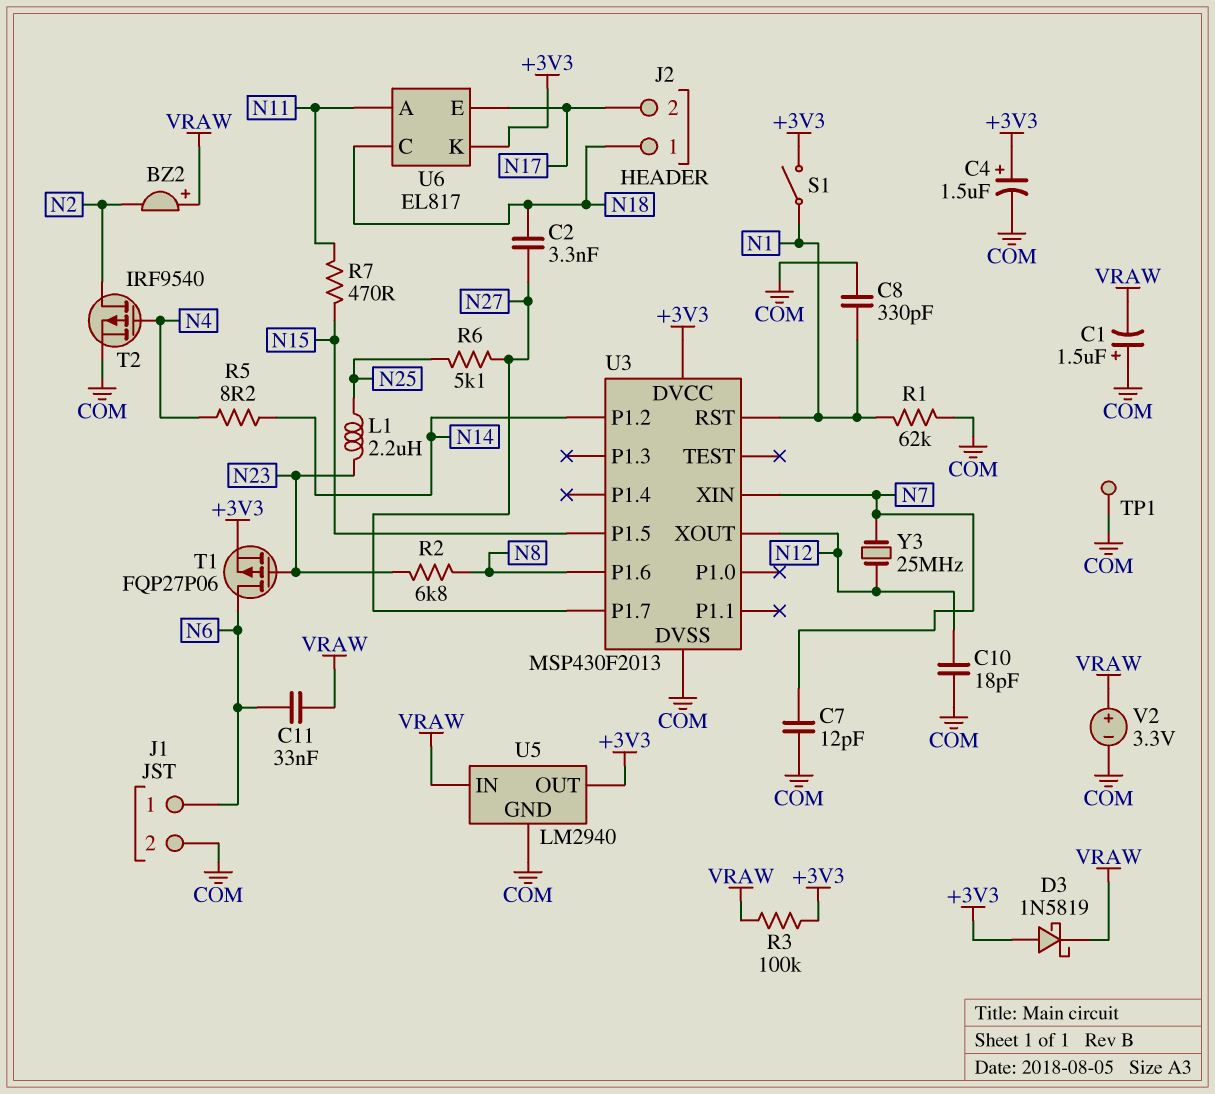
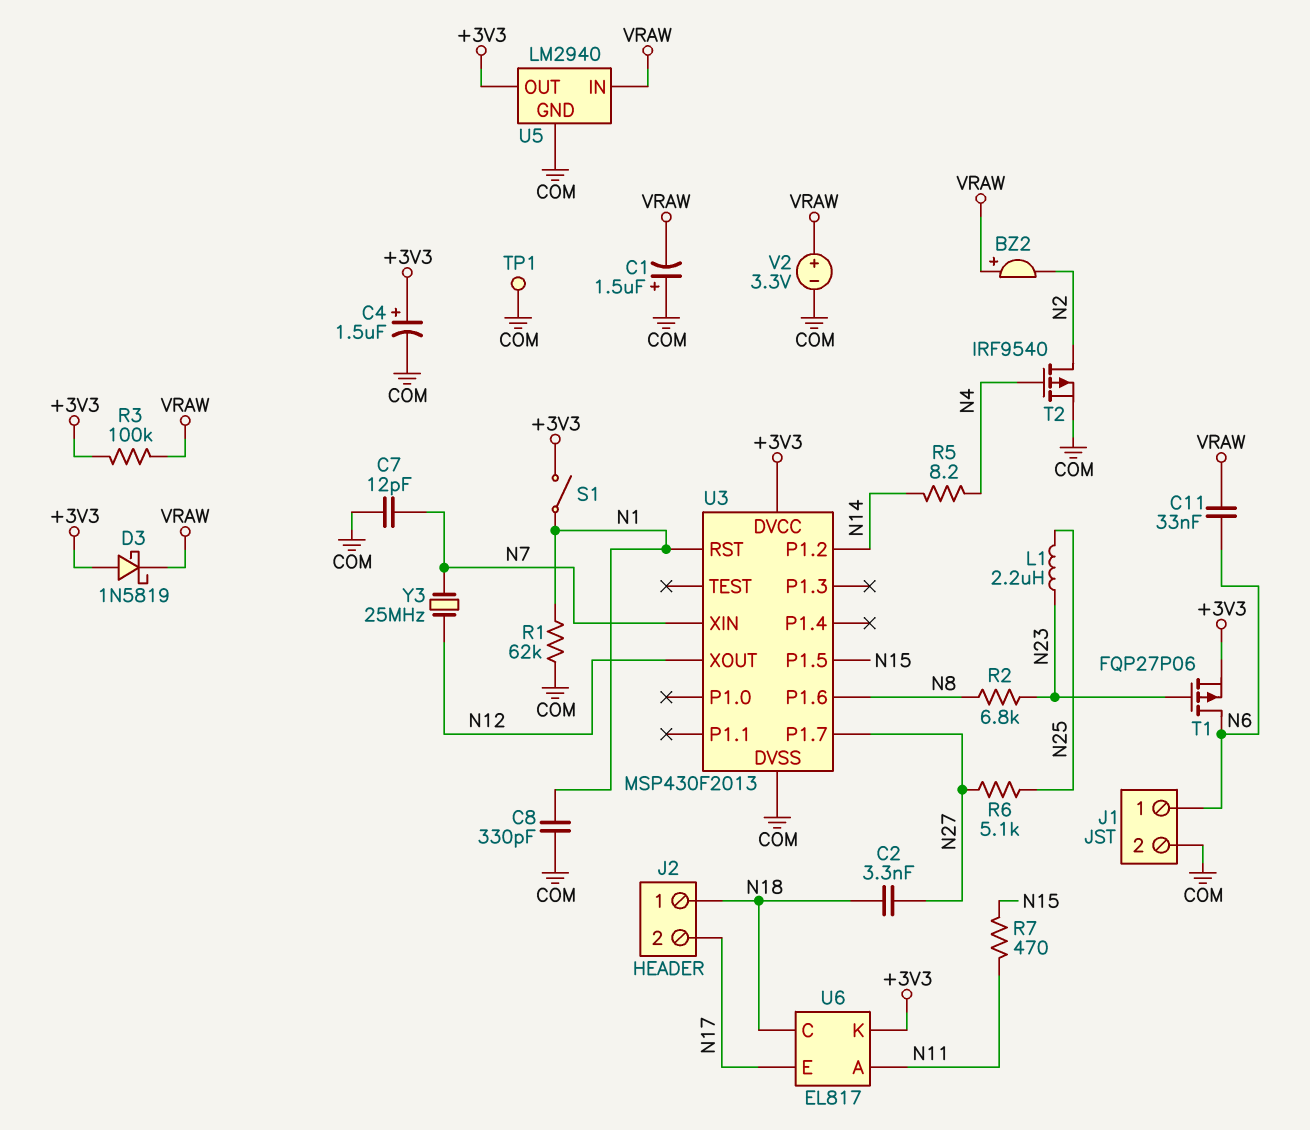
C10: 18pF (COM, N12) -> none

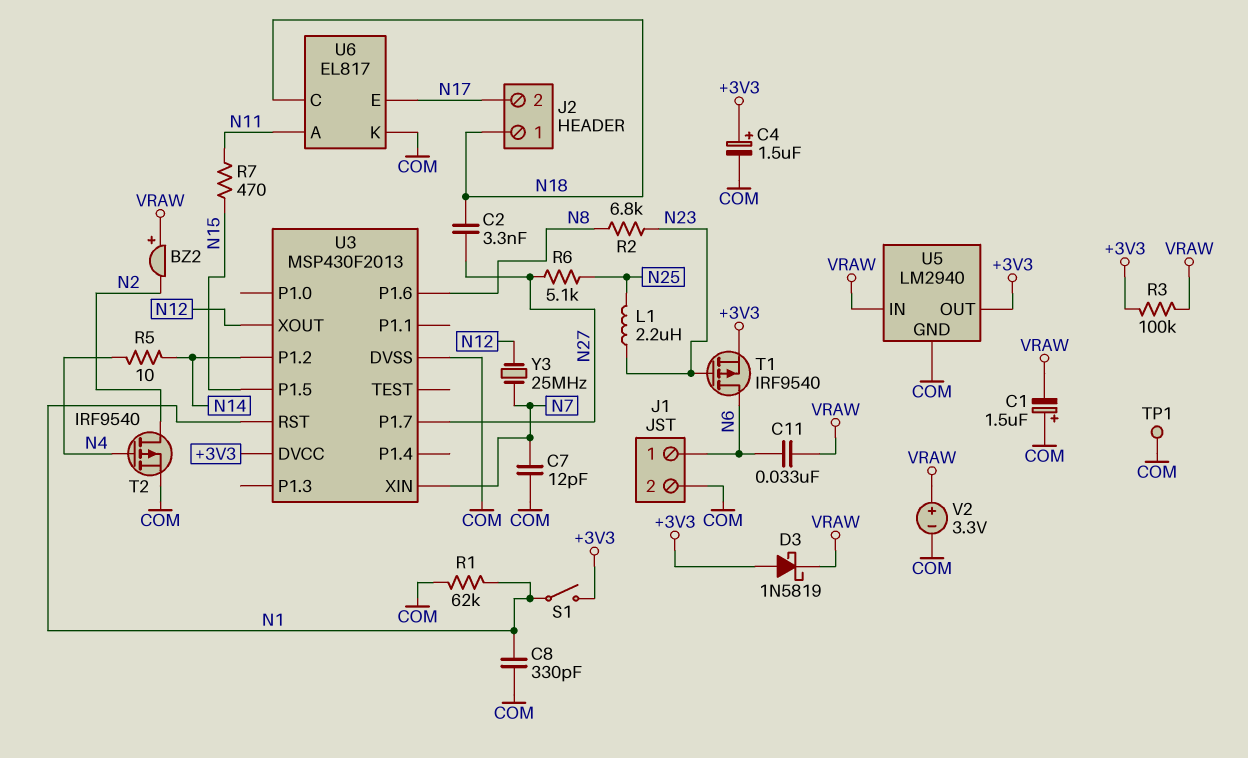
R5: 8.2 (N4, N14) -> 10 (N4, N14)
T1: PMOS FQP27P06 (G N23, D N6, S +3V3) -> PMOS IRF9540 (G N23, D N6, S +3V3)
U6 pin K: +3V3 -> COM

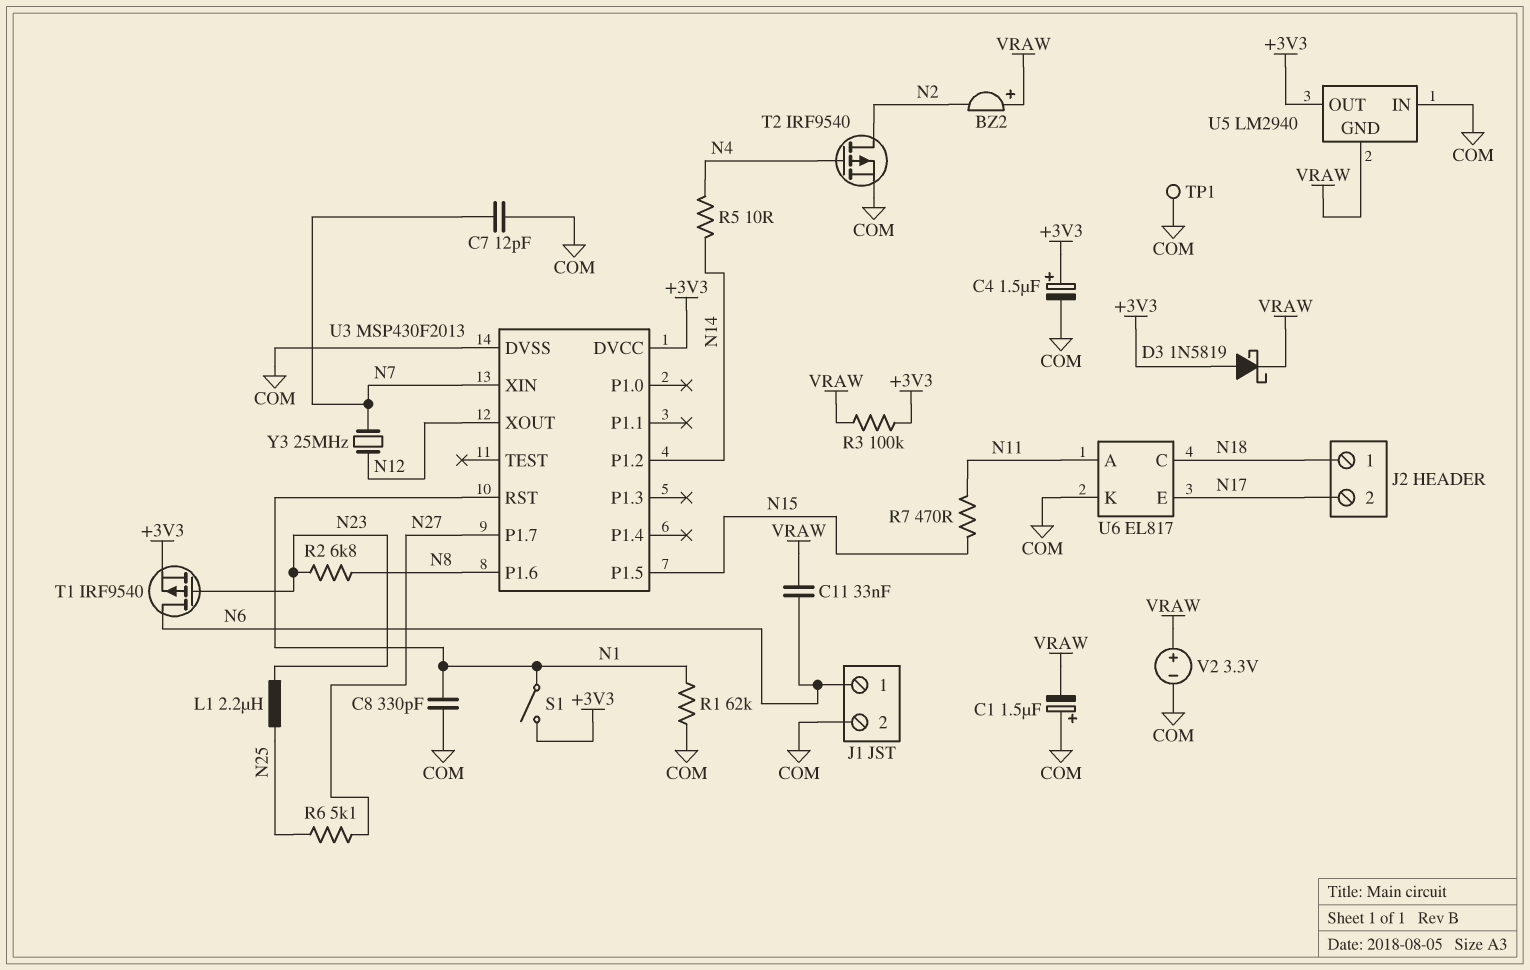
C2: 3.3nF (N18, N27) -> none
U5 pin GND: COM -> VRAW
U5 pin IN: VRAW -> COM

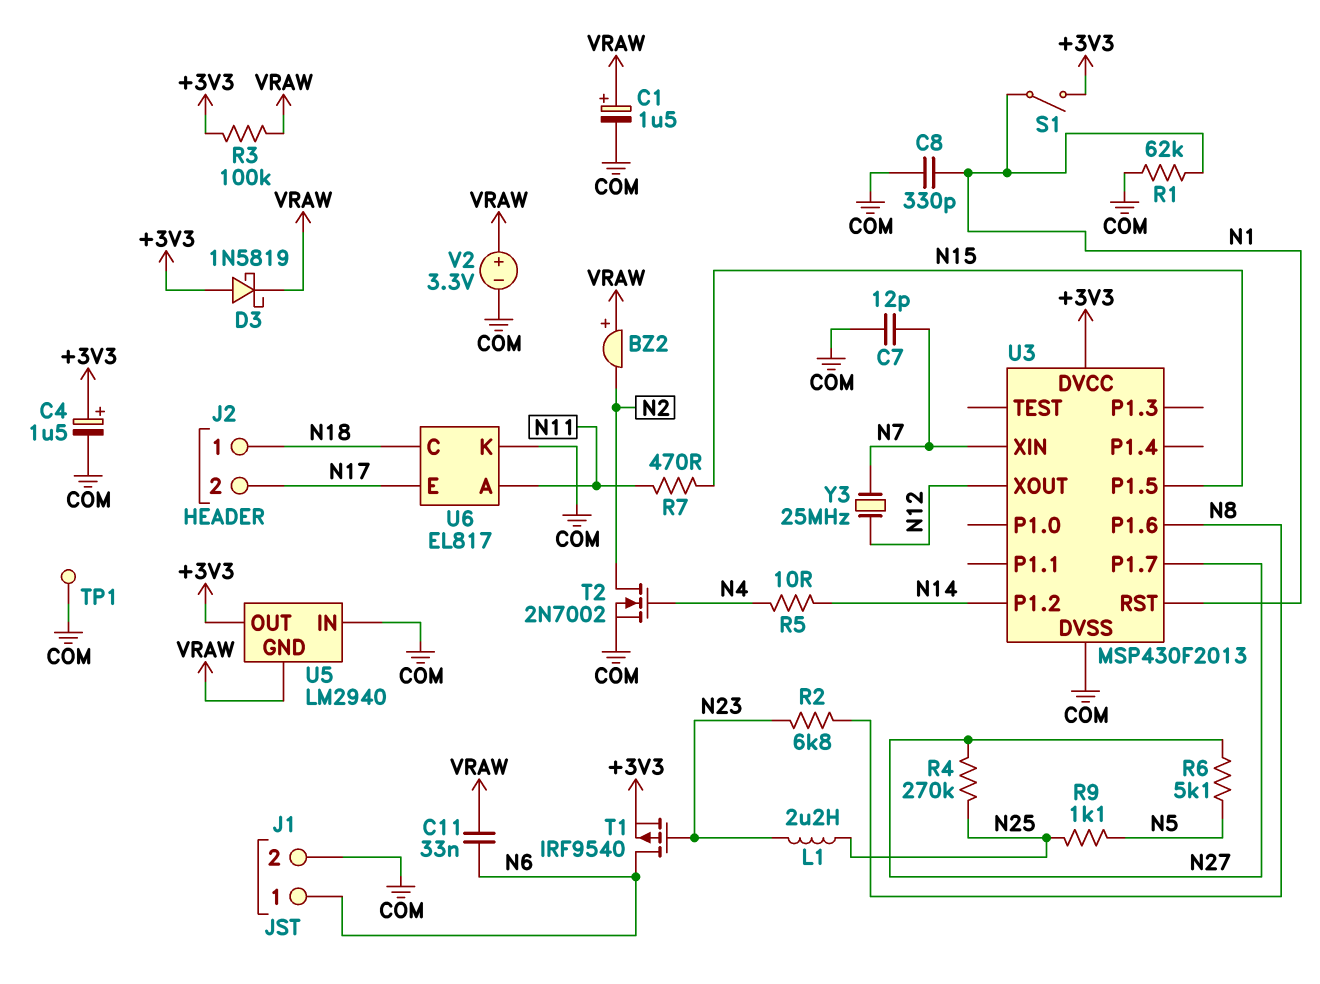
C1: 1.5uF (plus COM, minus VRAW) -> 1.5uF (plus VRAW, minus COM)
R4: none -> 270k (N25, N27)
R6: 5.1k (N25, N27) -> 5.1k (N5, N27)
R9: none -> 1.1k (N5, N25)
T2: PMOS IRF9540 (G N4, D N2, S COM) -> NMOS 2N7002 (G N4, D N2, S COM)

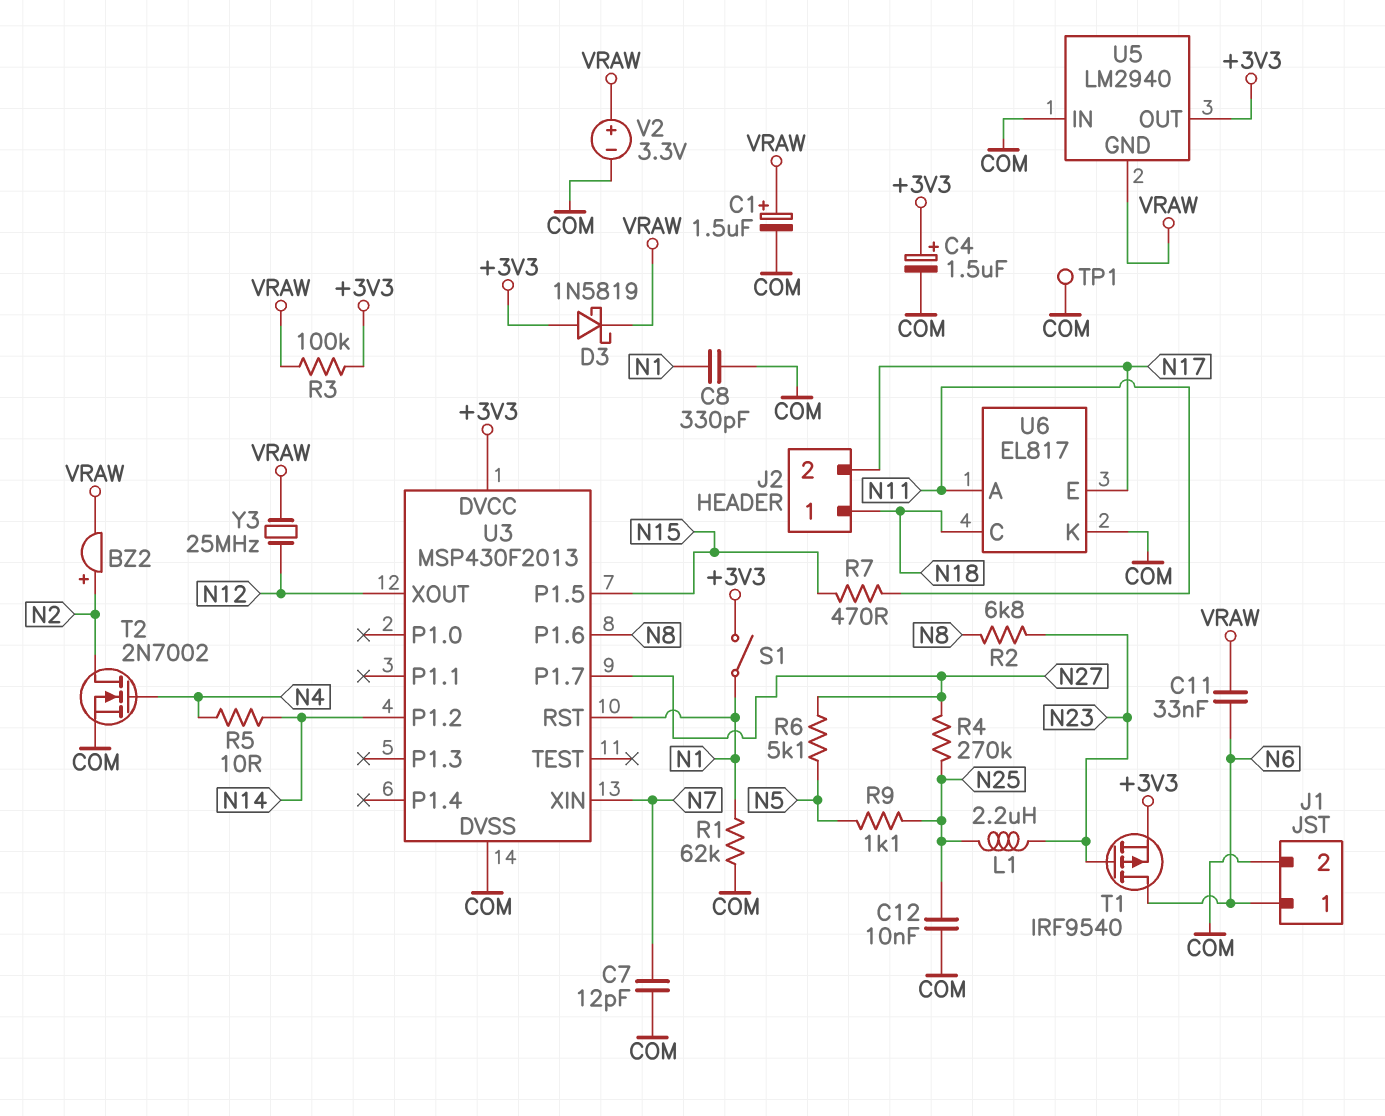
BZ2: buzzer (plus VRAW, minus N2) -> buzzer (plus N2, minus VRAW)
C12: none -> 10nF (COM, N25)
Y3: 25MHz (N7, N12) -> 25MHz (N12, VRAW)

